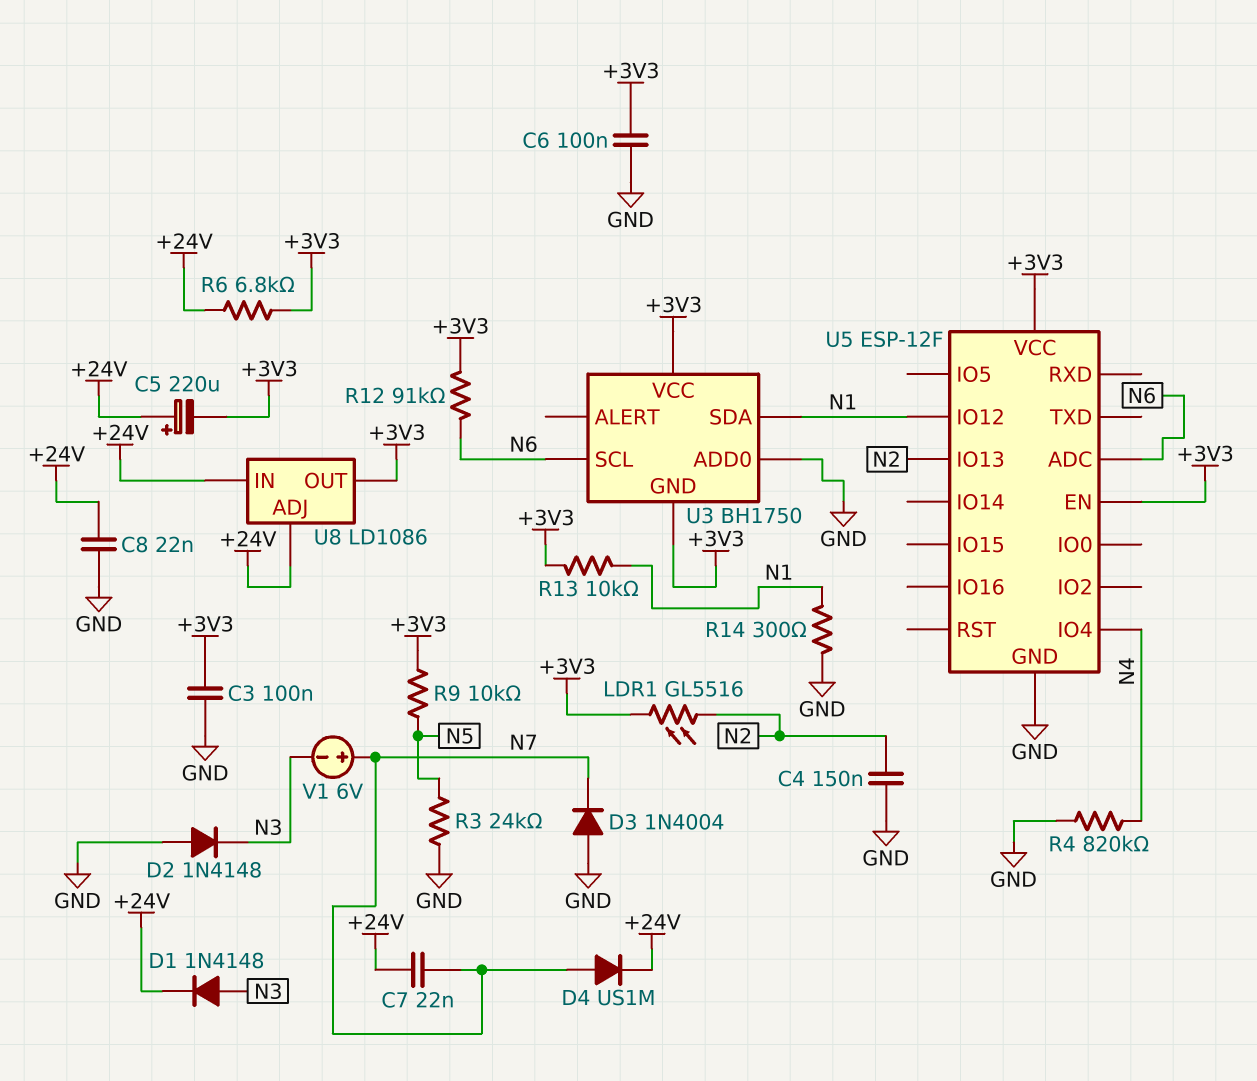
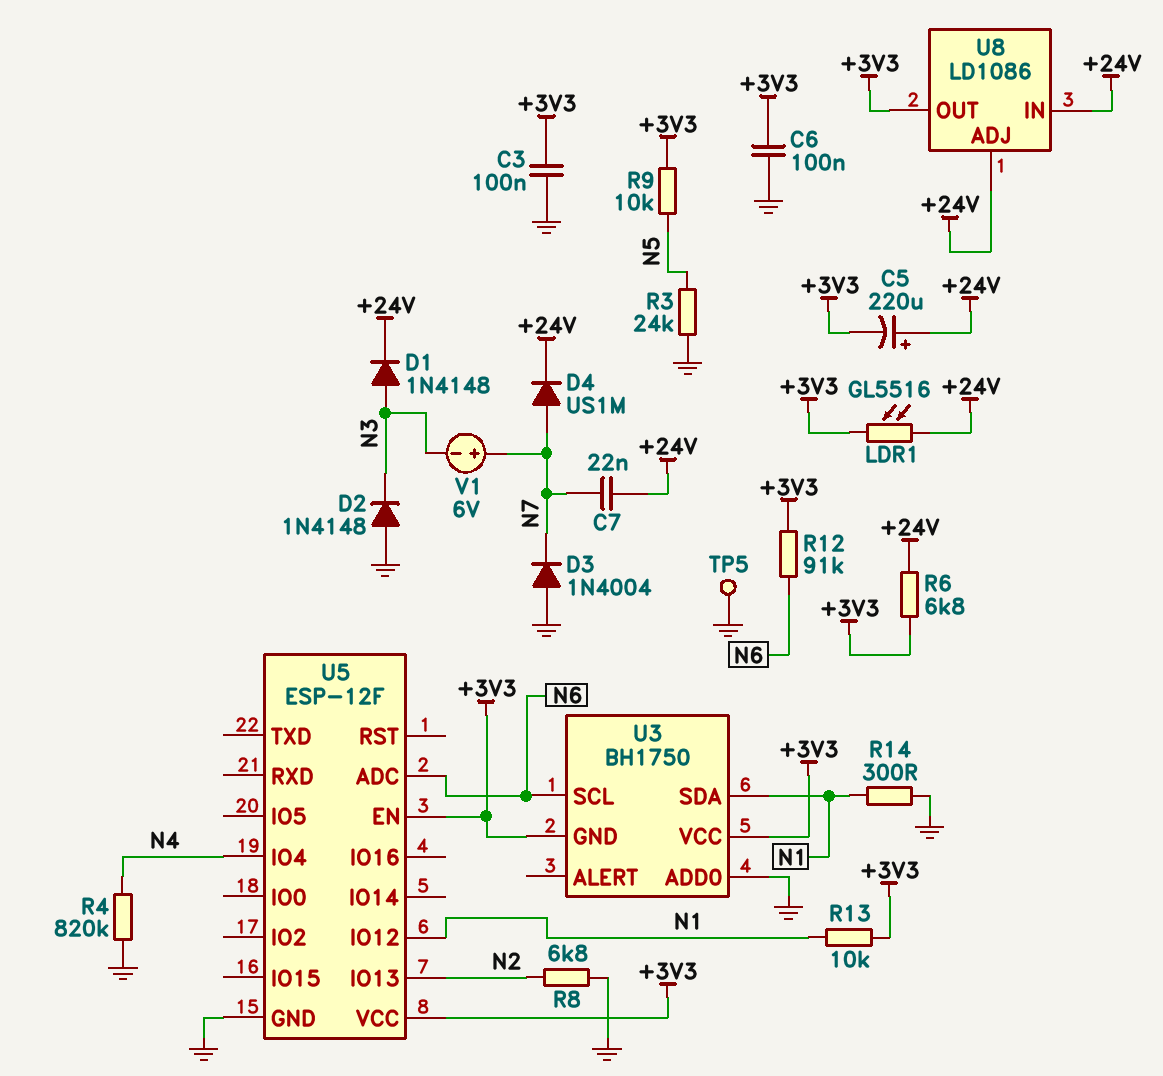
C4: 150nF (GND, N2) -> none
C8: 22nF (+24V, GND) -> none
LDR1: GL5516 (+3V3, N2) -> GL5516 (+3V3, +24V)
R8: none -> 6.8k (GND, N2)
TP5: none -> test point (GND)

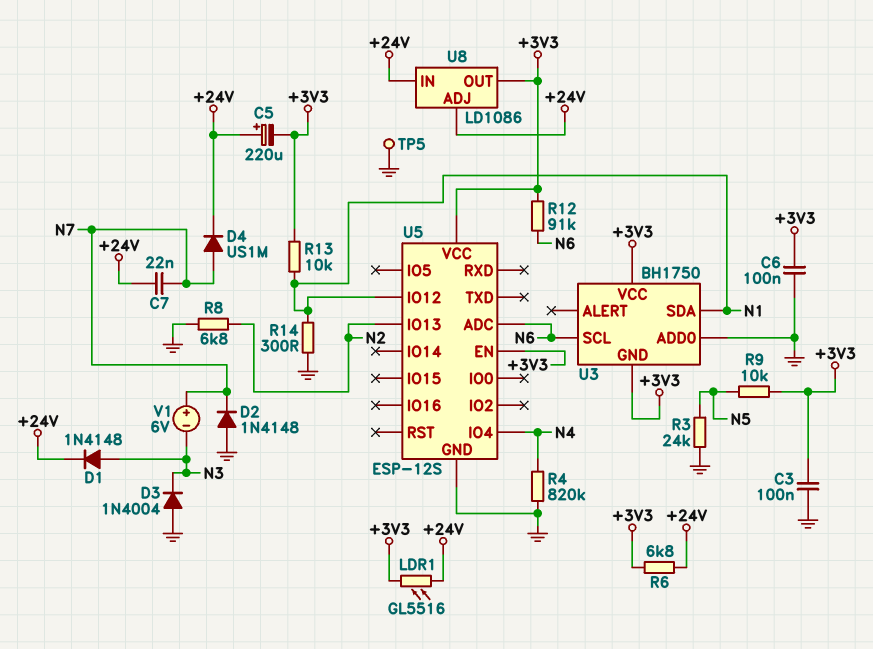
D2: diode 1N4148 (A GND, K N3) -> diode 1N4148 (A GND, K N7)
D3: diode 1N4004 (A GND, K N7) -> diode 1N4004 (A GND, K N3)
U5: ESP-12F -> ESP-12S

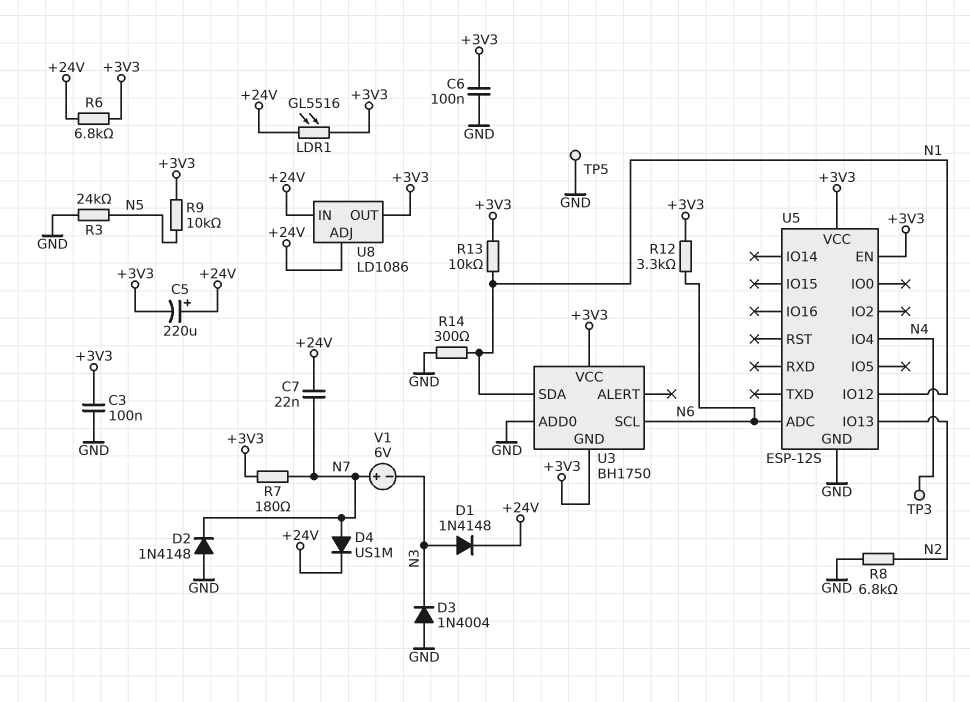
R4: 820k (GND, N4) -> none
R7: none -> 180 (+3V3, N7)
R12: 91k (+3V3, N6) -> 3.3k (+3V3, N6)
TP3: none -> test point (N4)

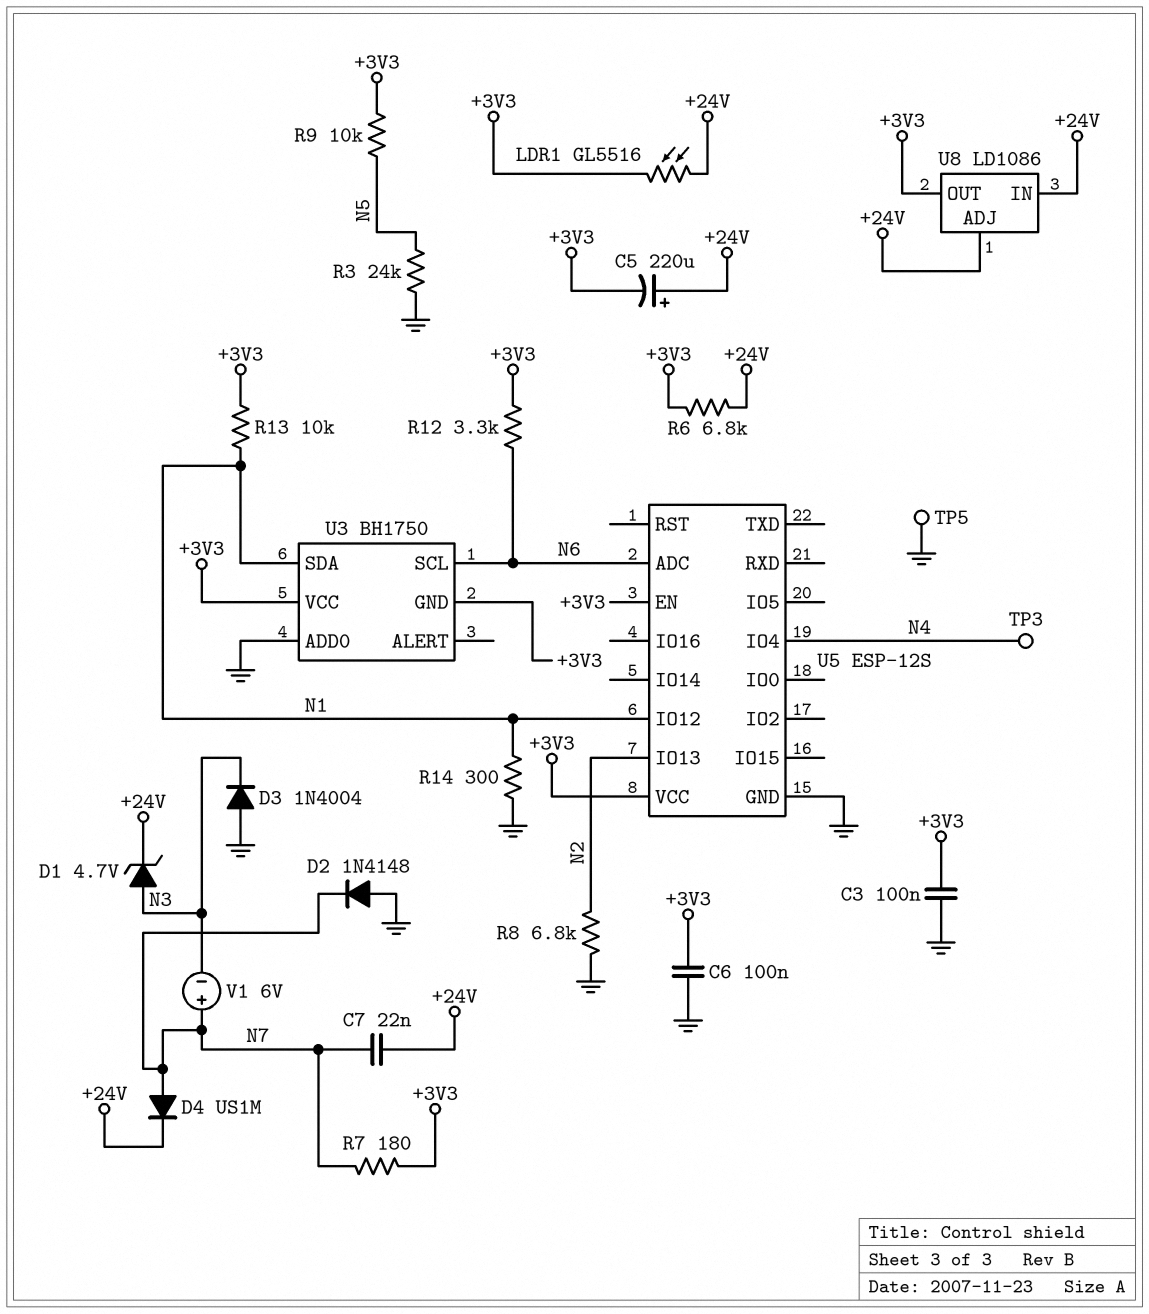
D1: diode 1N4148 (A N3, K +24V) -> zener 4.7V (A N3, K +24V)

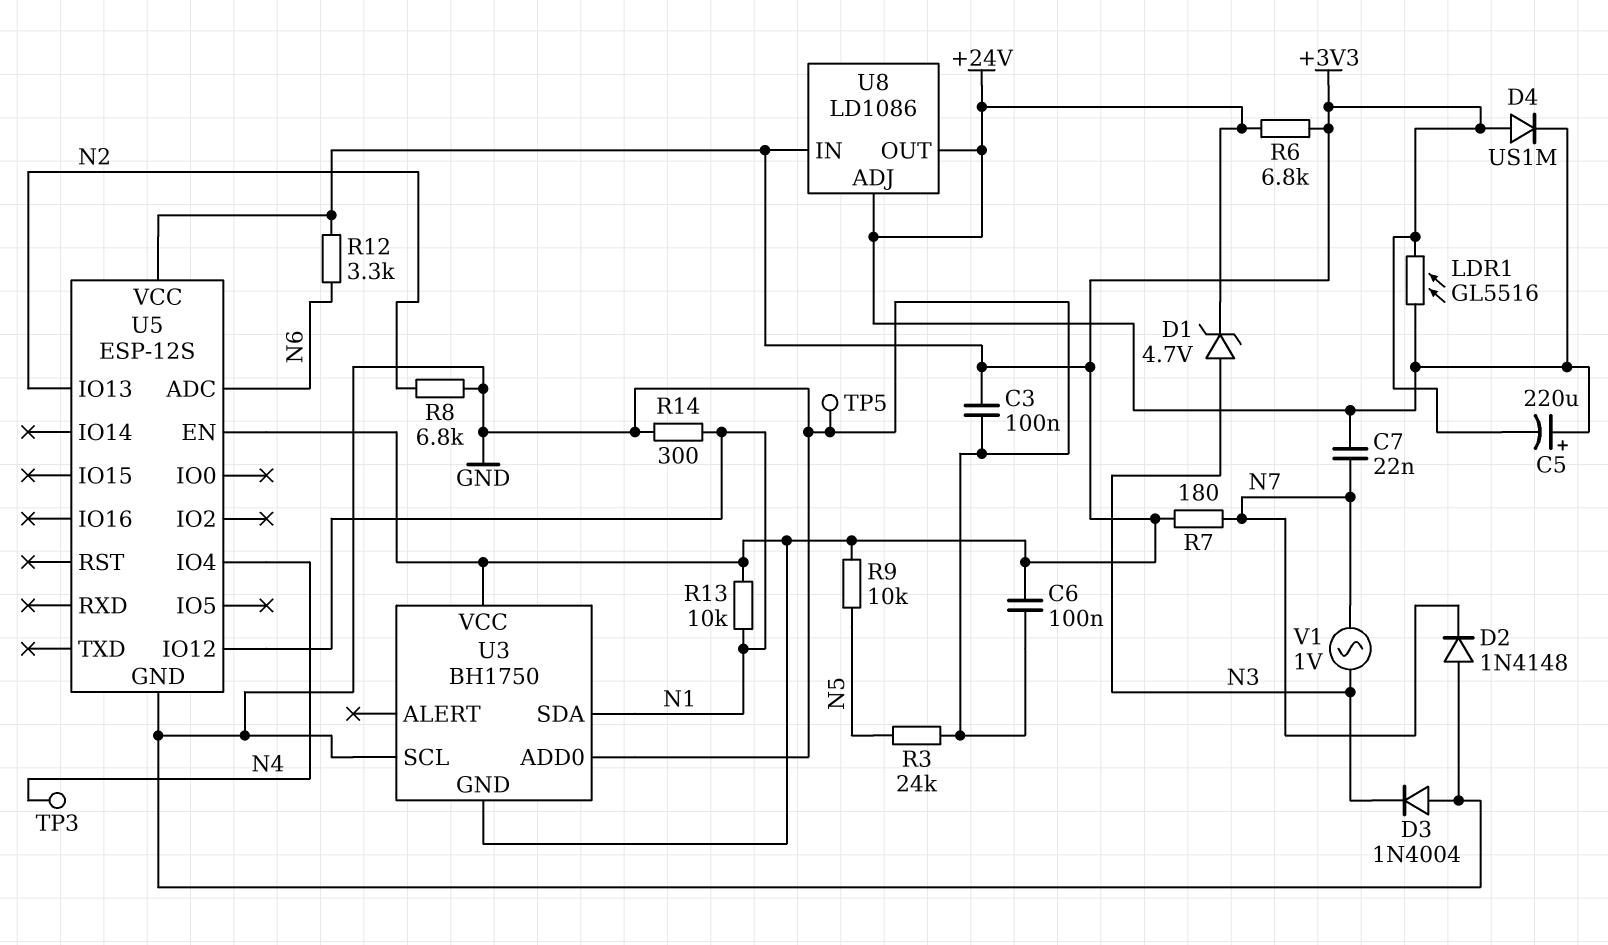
D4: diode US1M (A N7, K +24V) -> diode US1M (A +3V3, K +24V)
U3 pin SCL: N6 -> GND
U8 pin IN: +24V -> +3V3
U8 pin OUT: +3V3 -> +24V
V1: 6V (plus N7, minus N3) -> AC 1V (N3, N7)

